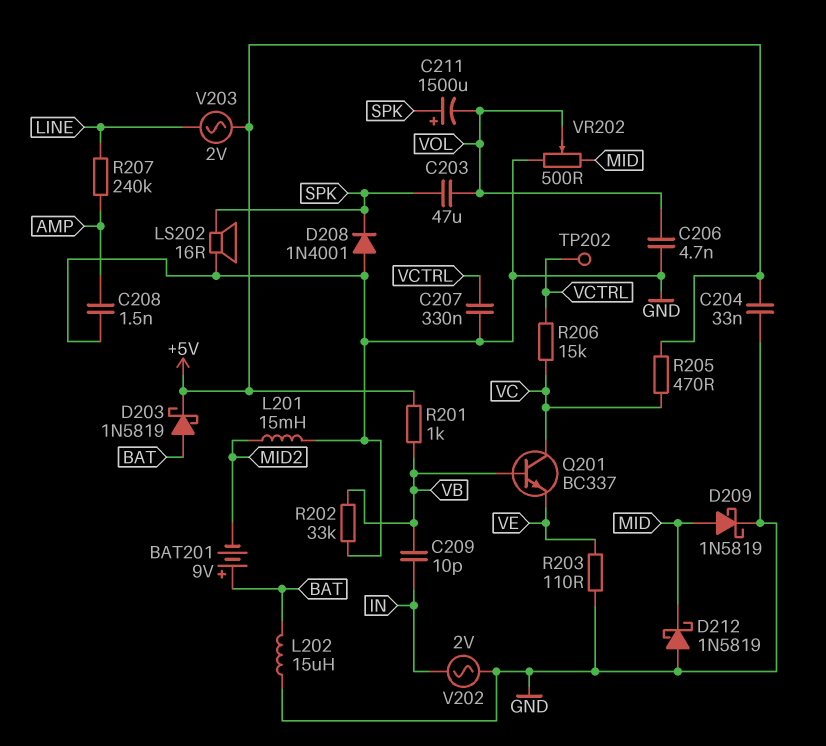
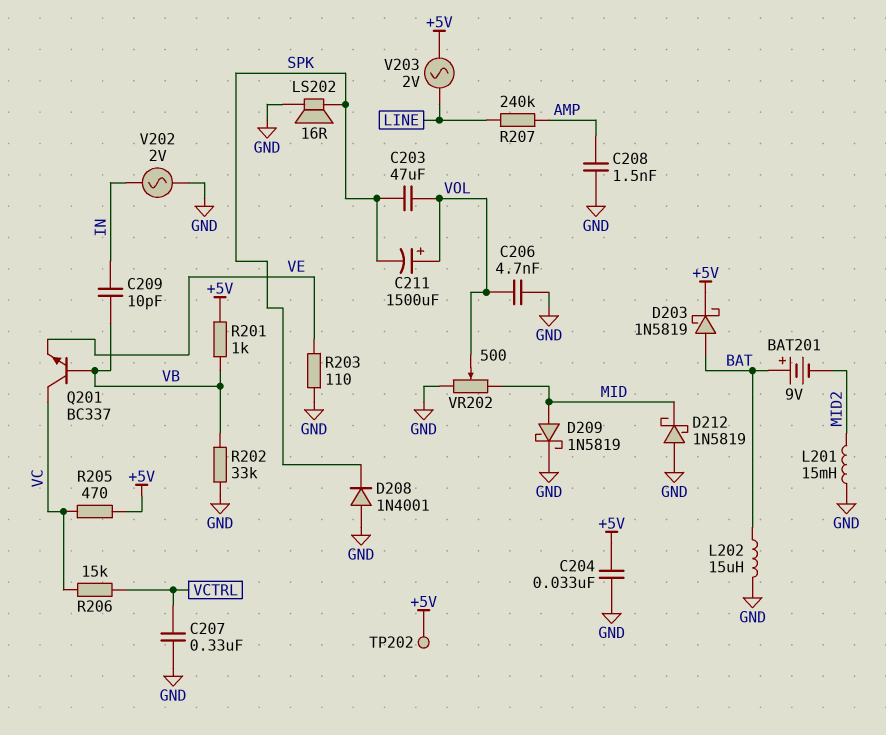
C211: 1500uF (plus SPK, minus VOL) -> 1500uF (plus VOL, minus SPK)
TP202: test point (VCTRL) -> test point (+5V)

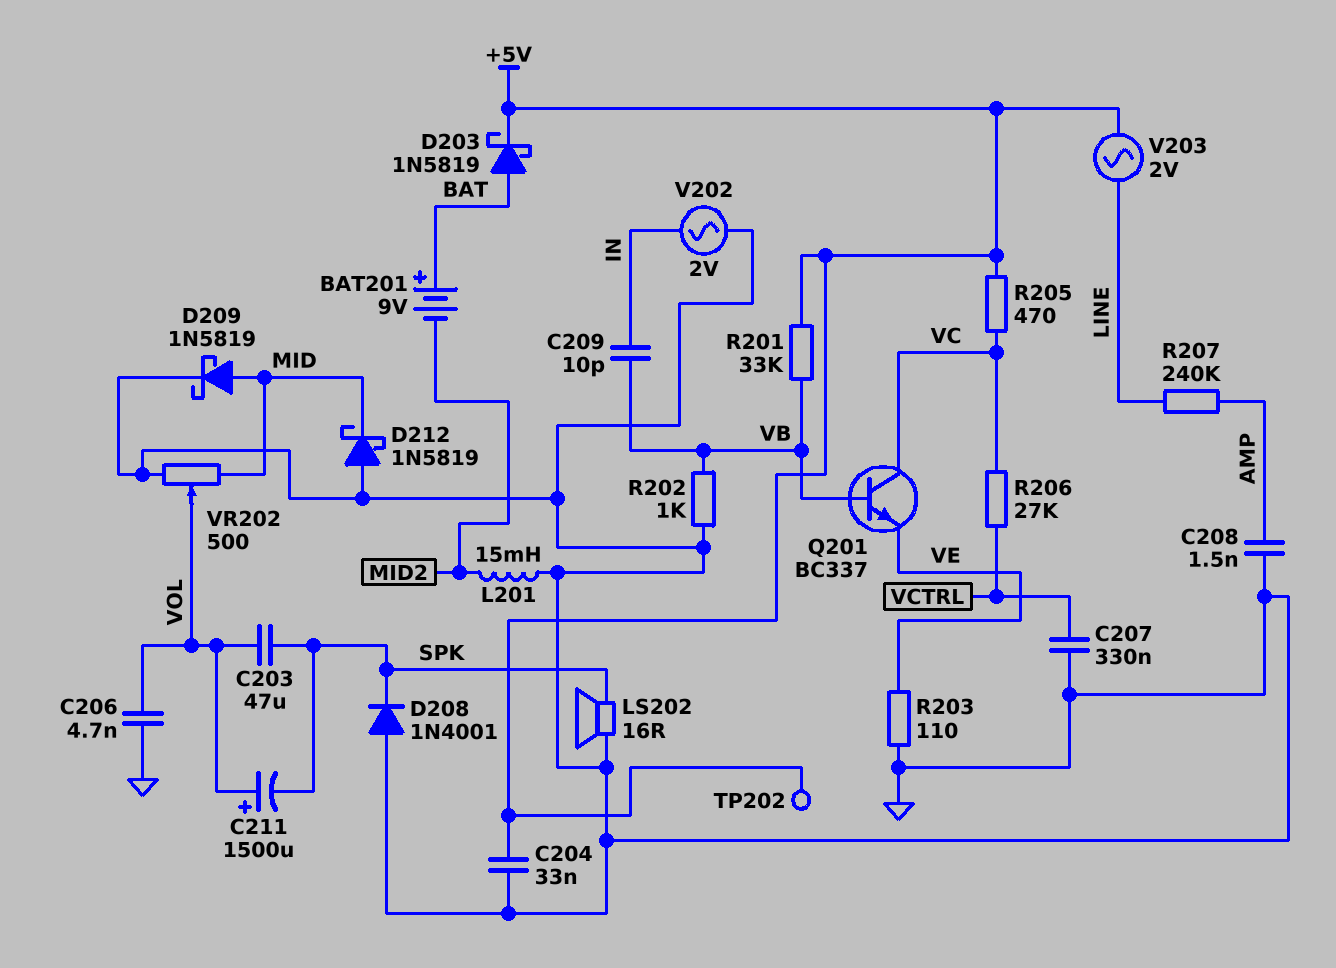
L202: 15uH (BAT, GND) -> none
R201: 1k (+5V, VB) -> 33k (+5V, VB)
R202: 33k (GND, VB) -> 1k (GND, VB)
R206: 15k (VC, VCTRL) -> 27k (VC, VCTRL)

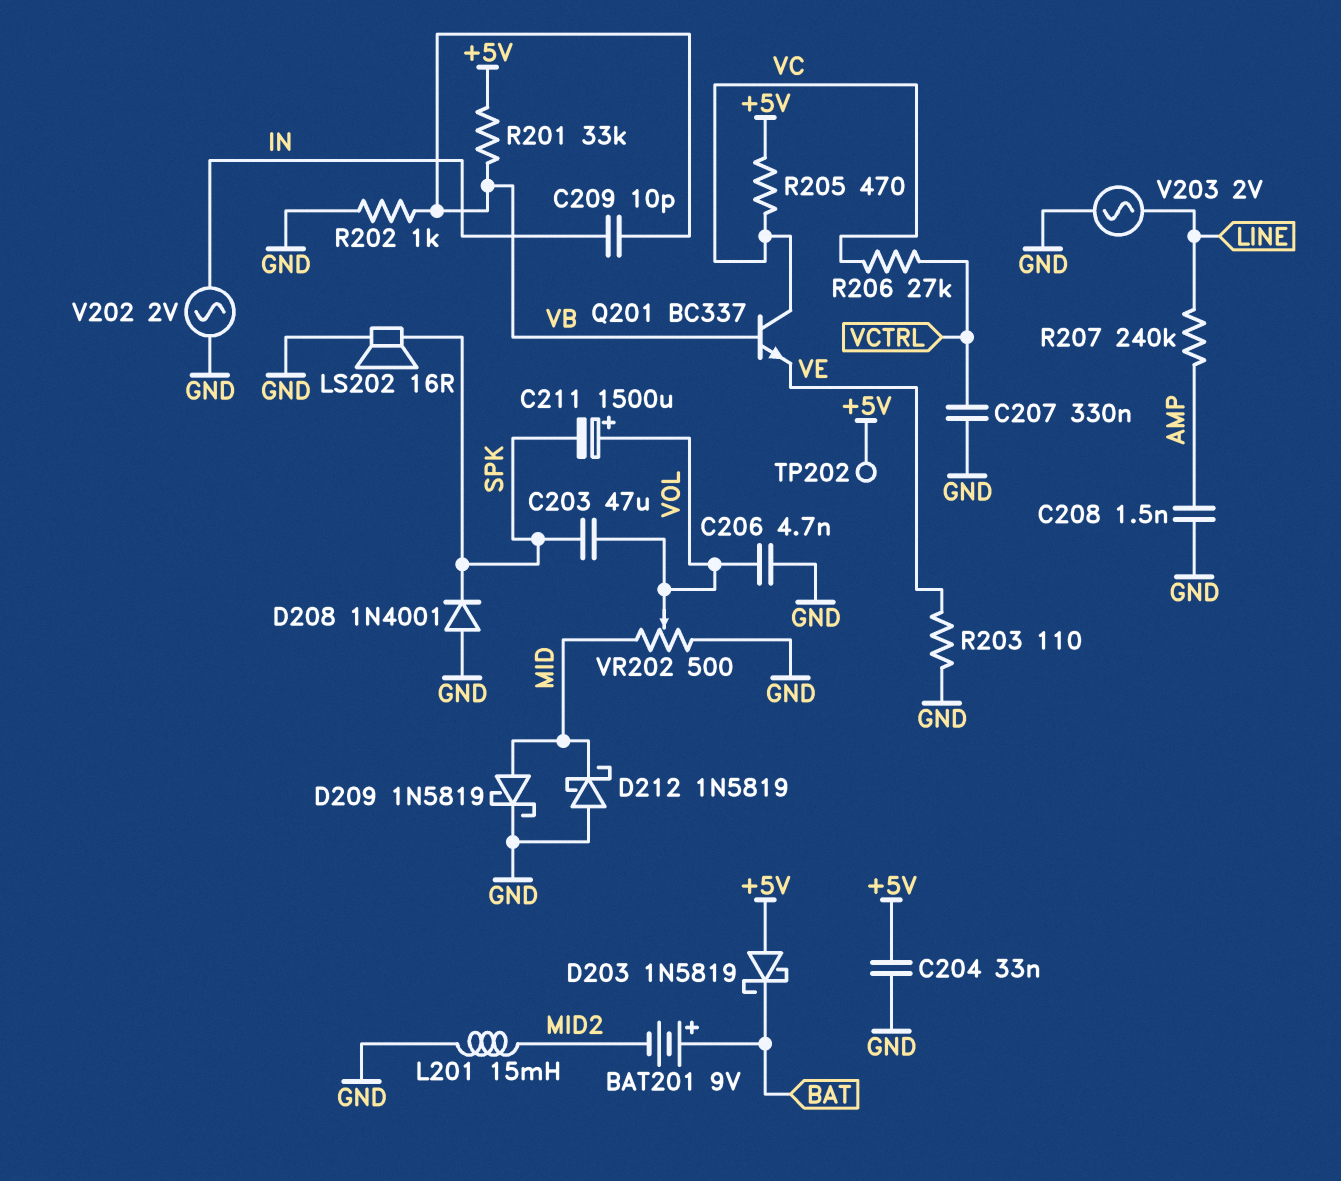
D203: schottky 1N5819 (A BAT, K +5V) -> schottky 1N5819 (A +5V, K BAT)
V203: AC 2V (+5V, LINE) -> AC 2V (GND, LINE)

